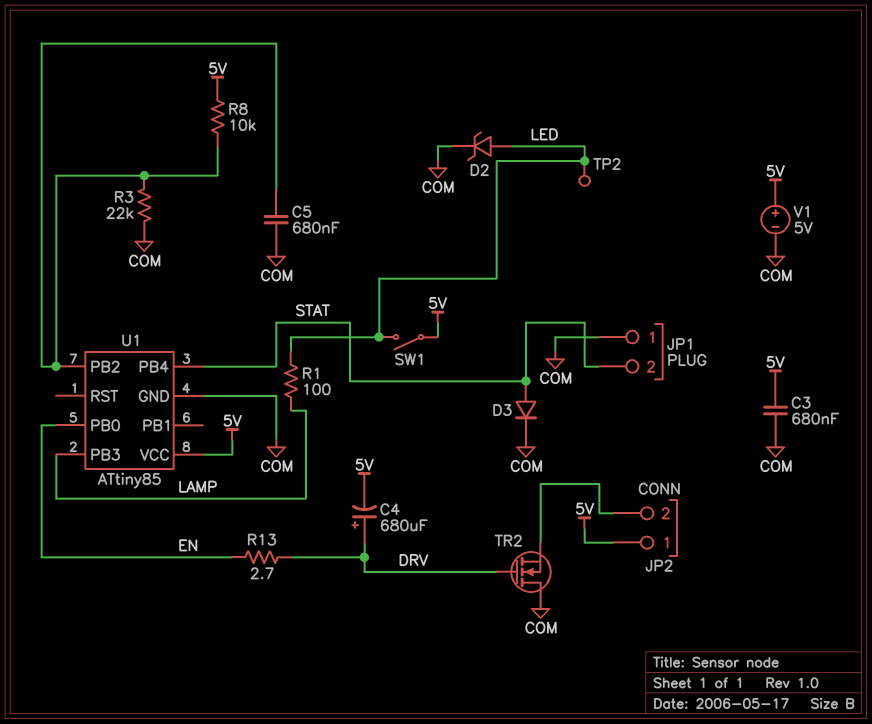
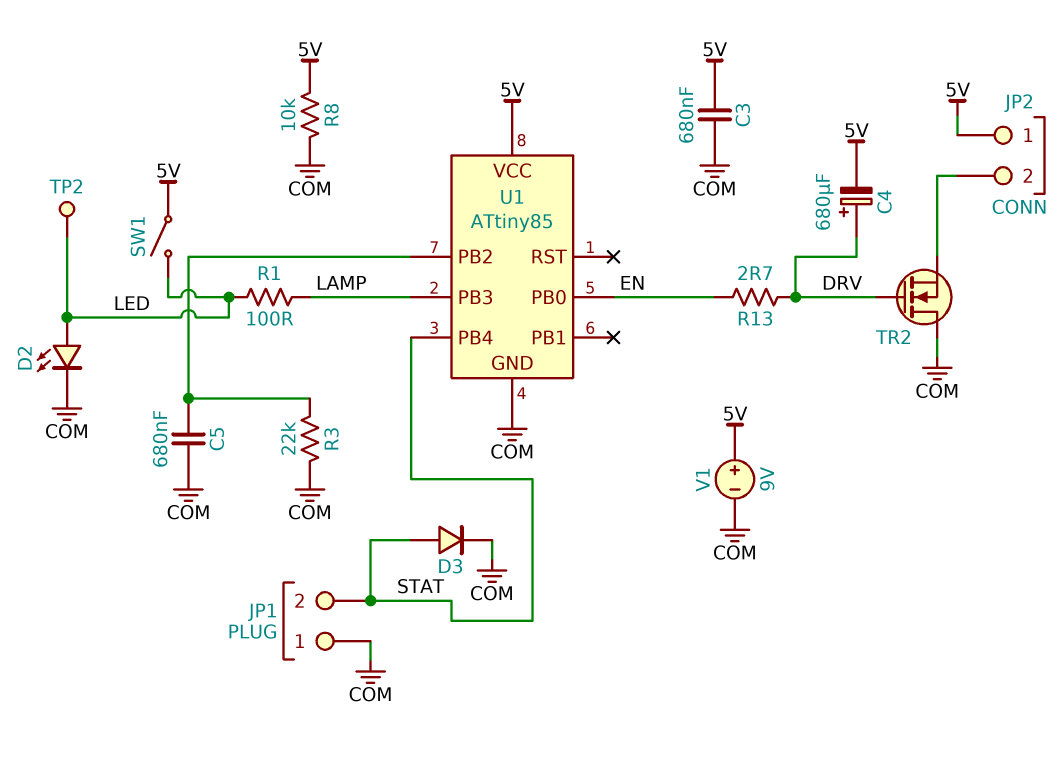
D2: zener (A LED, K COM) -> LED (A LED, K COM)
R8: 10k (5V, U1/PB2) -> 10k (5V, COM)
V1: 5V (plus 5V, minus COM) -> 9V (plus 5V, minus COM)

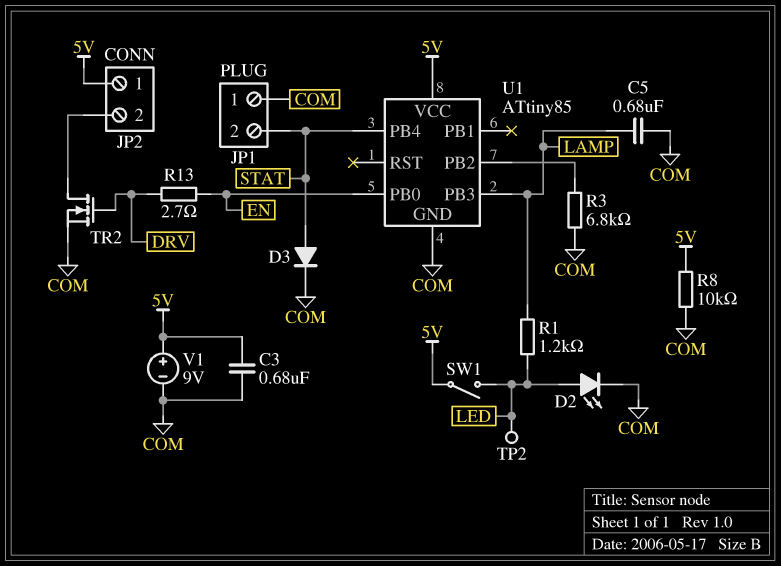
C4: 680uF (plus DRV, minus 5V) -> none
C5: 680nF (COM, U1/PB2) -> 680nF (COM, LAMP)
R1: 100 (LAMP, LED) -> 1.2k (LAMP, LED)
R3: 22k (COM, U1/PB2) -> 6.8k (COM, U1/PB2)
TR2: NMOS (G DRV, D COM, S JP2/2) -> NMOS (G DRV, D JP2/2, S COM)

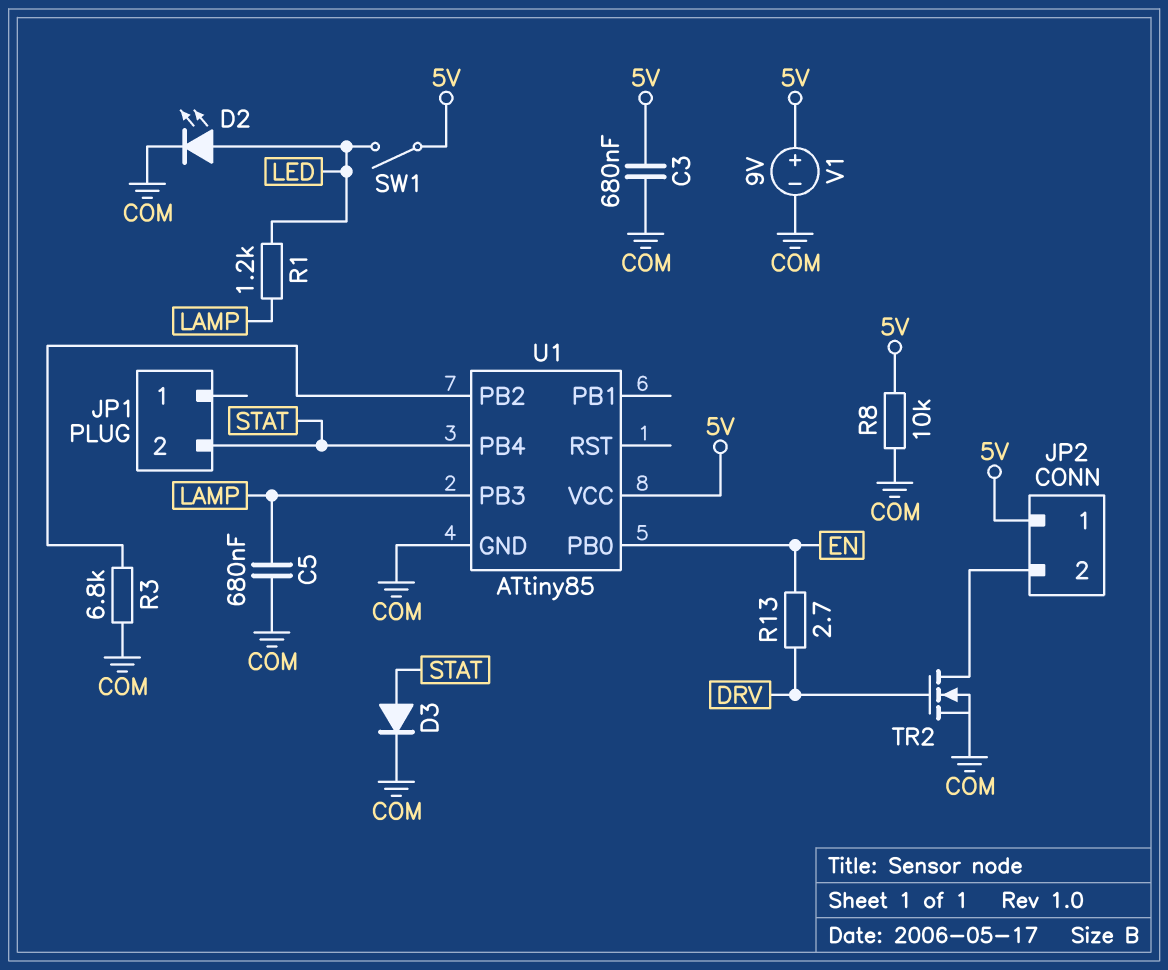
JP1 pin 1: COM -> none
TP2: test point (LED) -> none

